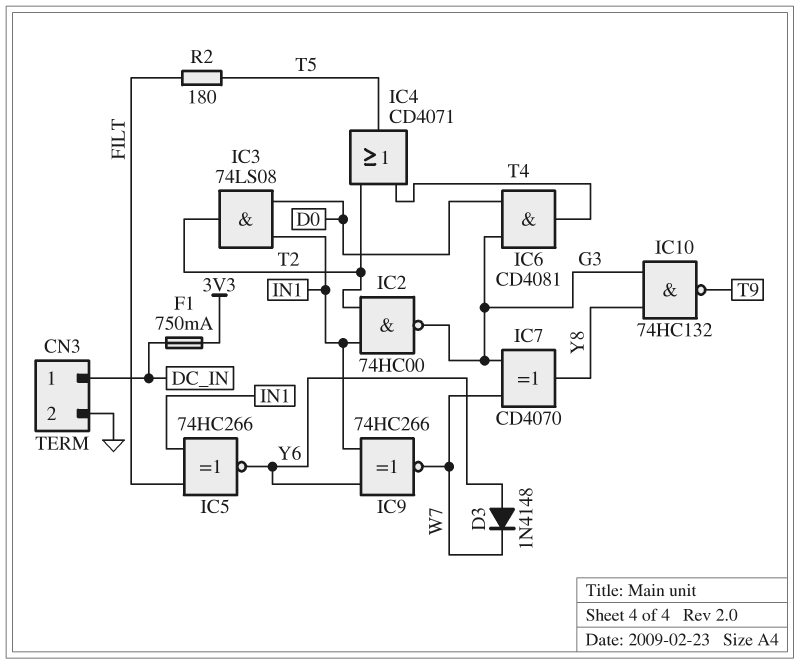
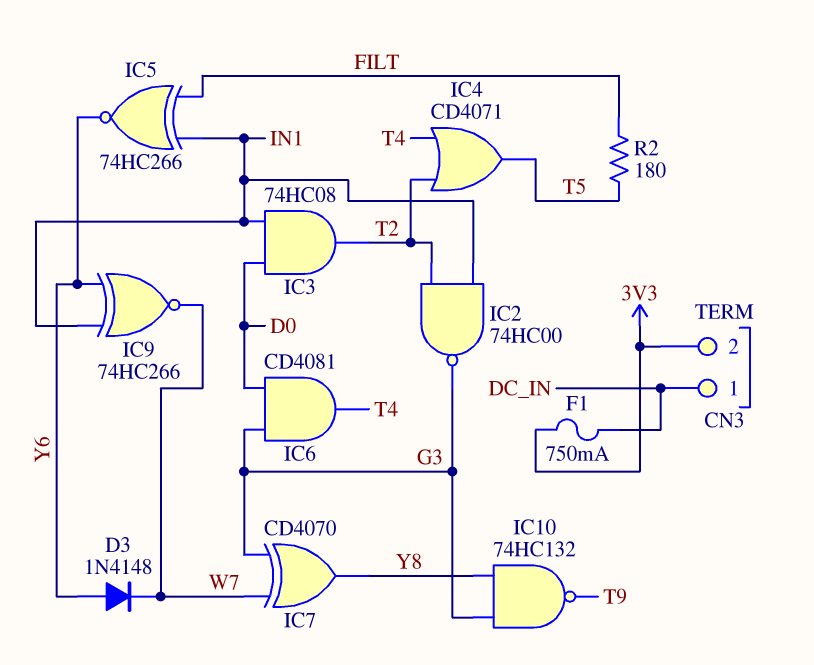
CN3 pin 2: GND -> 3V3
IC3: AND 74LS08 (in D0, in IN1, out T2) -> AND 74HC08 (in D0, in IN1, out T2)

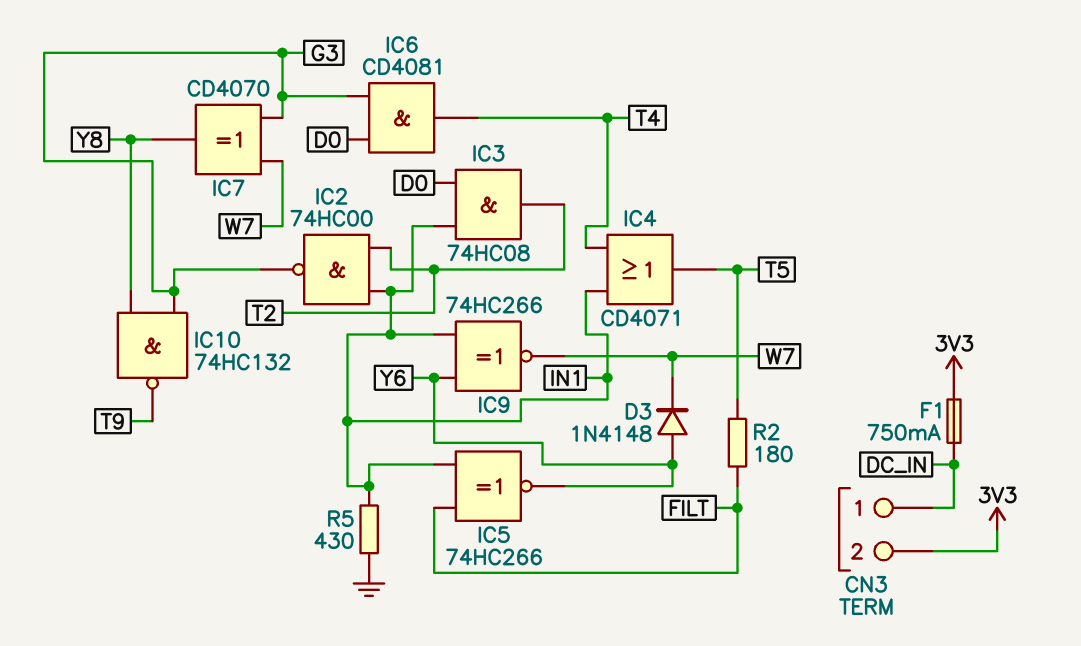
IC4: OR CD4071 (in T2, in T4, out T5) -> OR CD4071 (in IN1, in T4, out T5)
R5: none -> 430 (GND, IN1)

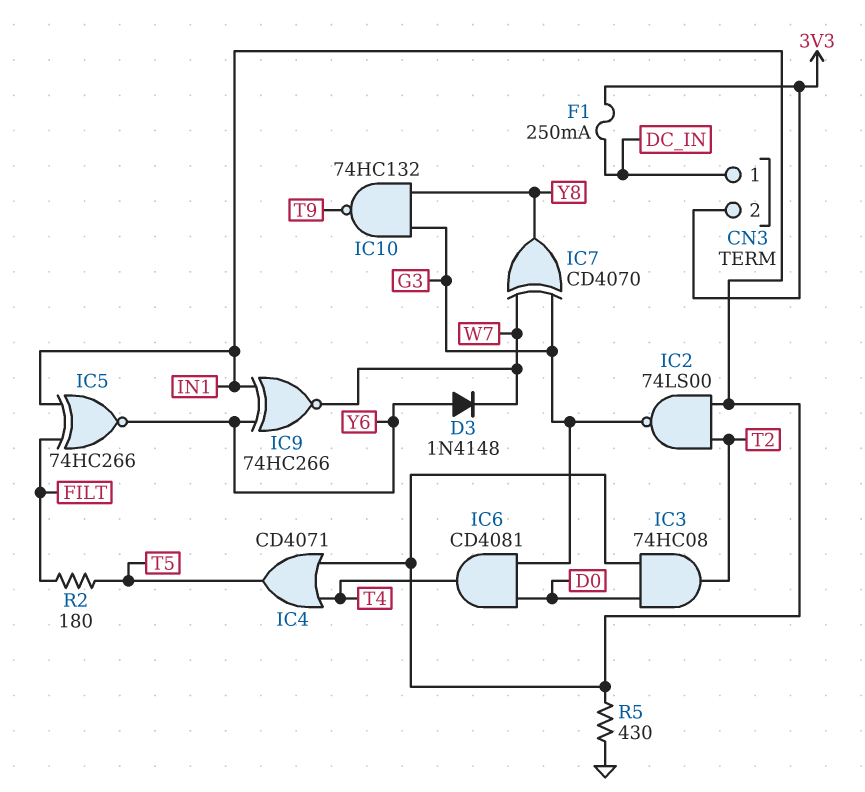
F1: 750mA (3V3, DC_IN) -> 250mA (3V3, DC_IN)
IC2: NAND 74HC00 (in IN1, in T2, out G3) -> NAND 74LS00 (in IN1, in T2, out G3)

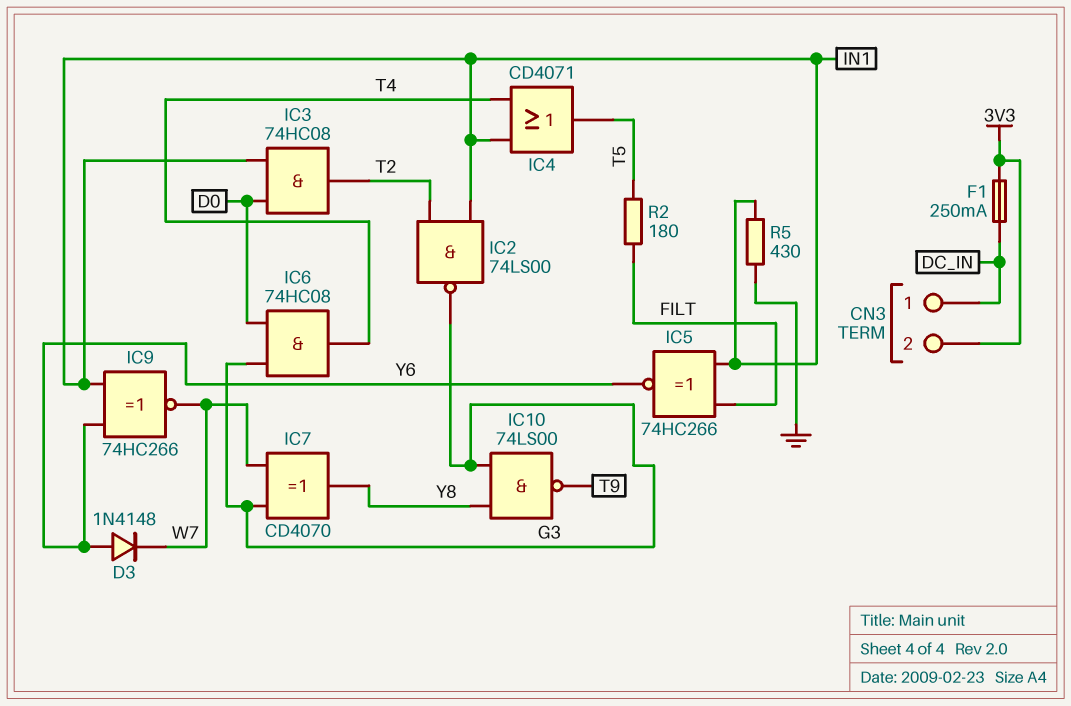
IC6: AND CD4081 (in D0, in G3, out T4) -> AND 74HC08 (in D0, in G3, out T4)
IC10: NAND 74HC132 (in G3, in Y8, out T9) -> NAND 74LS00 (in G3, in Y8, out T9)

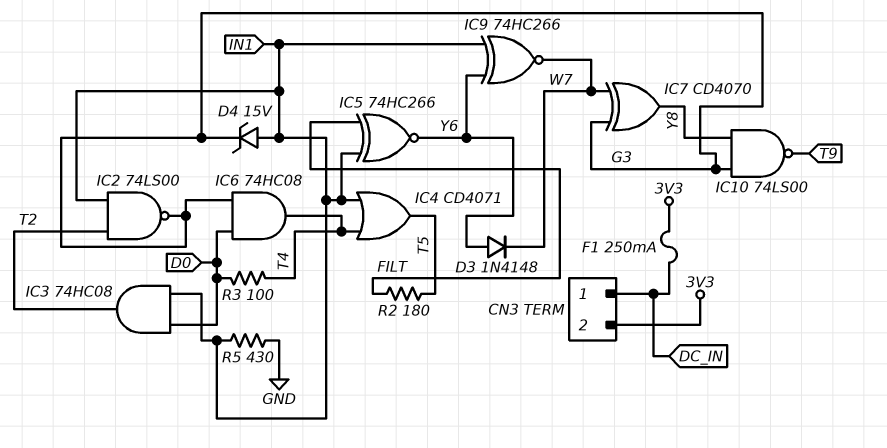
D4: none -> zener 15V (A IN1, K G3)
R3: none -> 100 (D0, T4)

